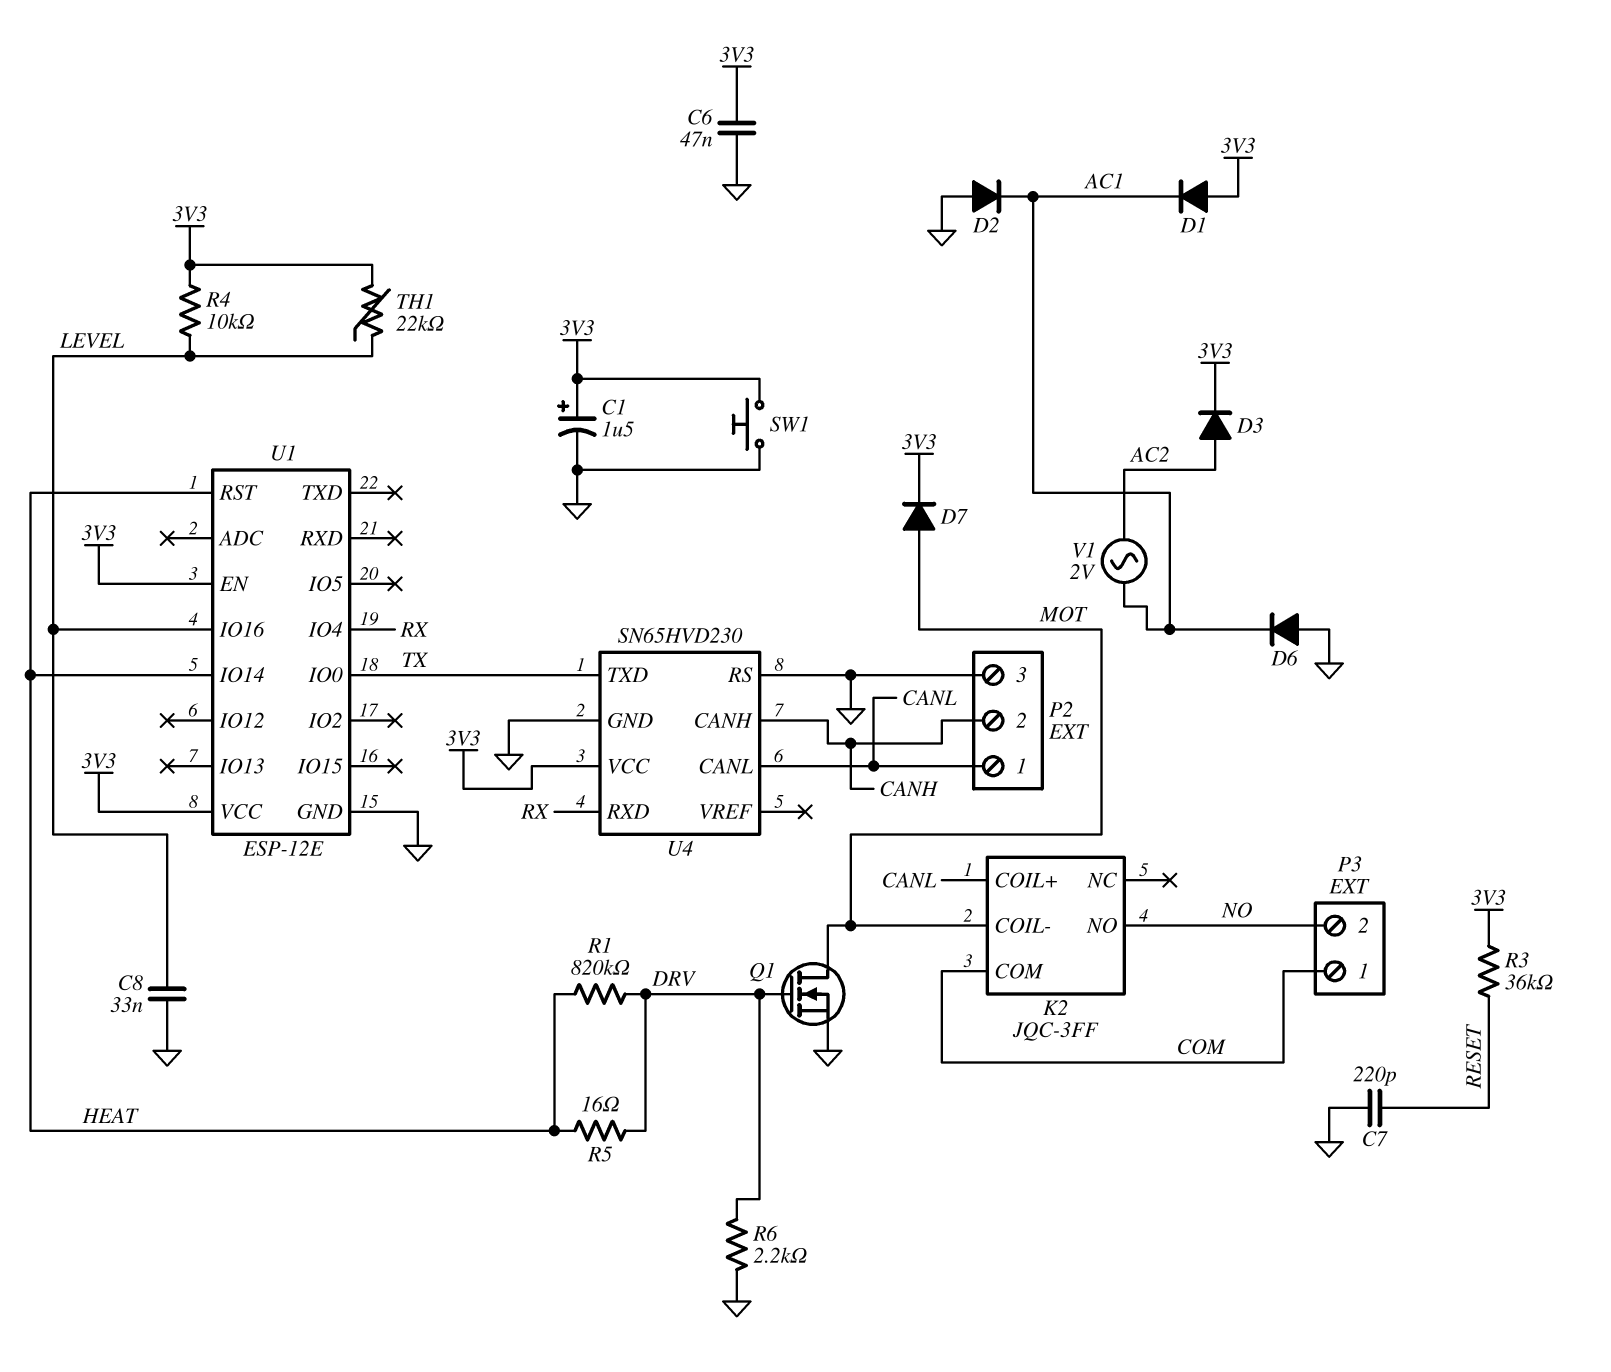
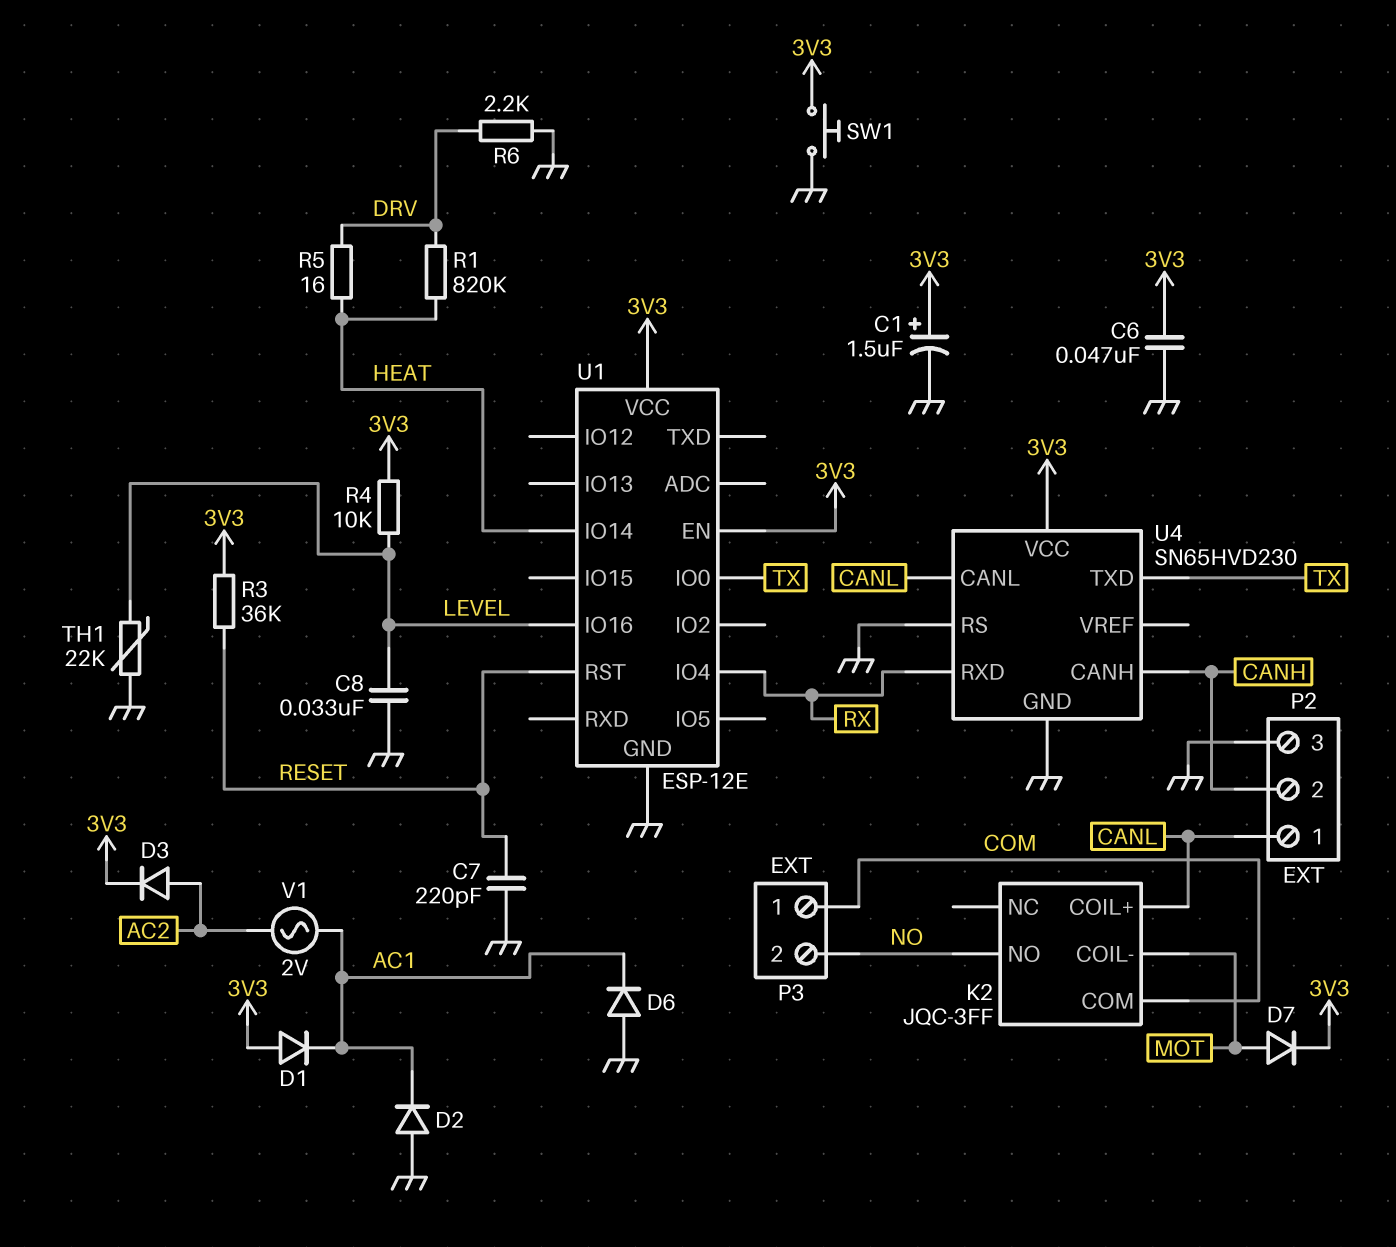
Q1: NMOS (G DRV, D MOT, S GND) -> none
TH1: 22k (3V3, LEVEL) -> 22k (GND, LEVEL)
U1 pin RST: HEAT -> RESET

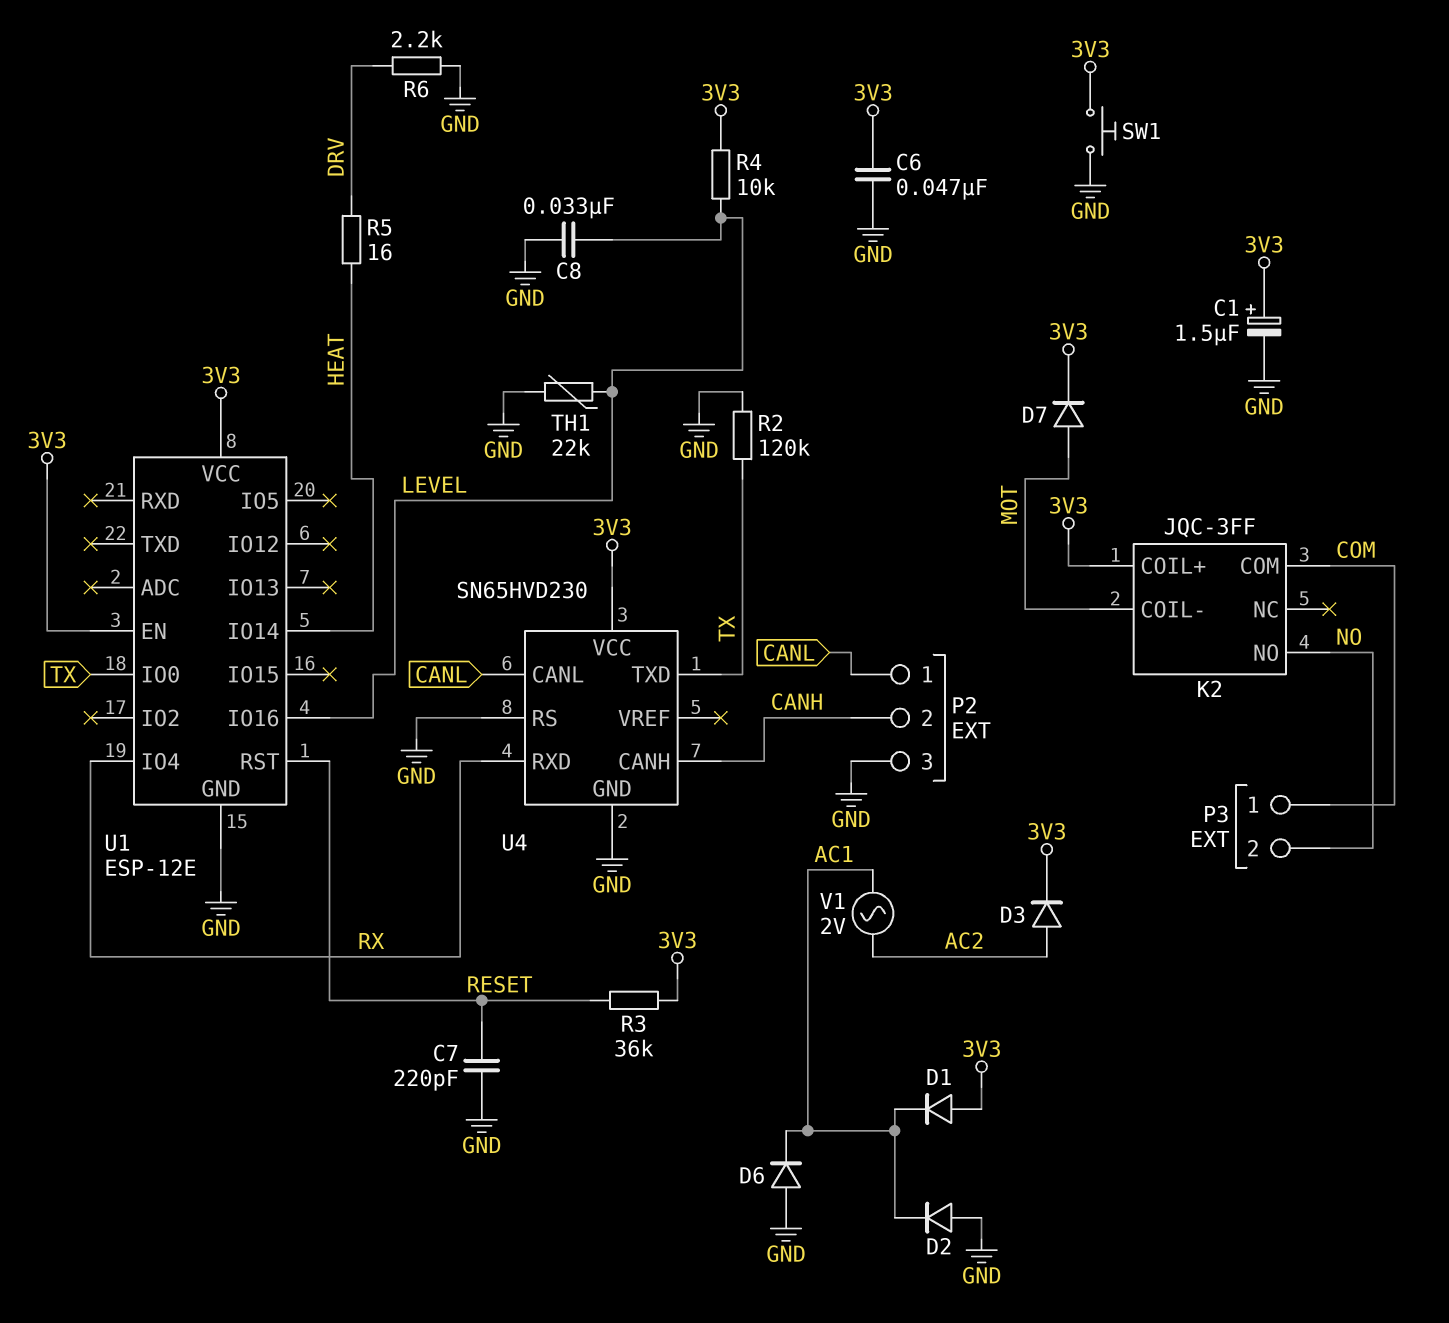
K2 pin COIL+: CANL -> 3V3
R1: 820k (DRV, HEAT) -> none
R2: none -> 120k (GND, TX)

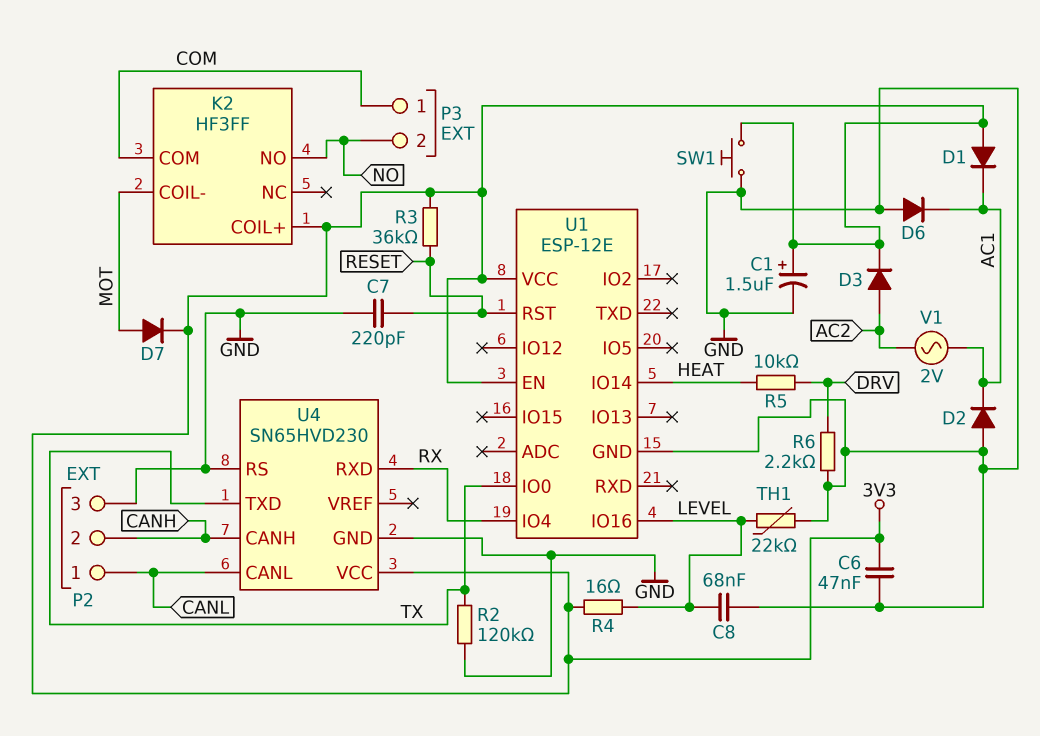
C8: 33nF (GND, LEVEL) -> 68nF (GND, LEVEL)
K2: JQC-3FF -> HF3FF
R4: 10k (3V3, LEVEL) -> 16 (3V3, LEVEL)
R5: 16 (DRV, HEAT) -> 10k (DRV, HEAT)

